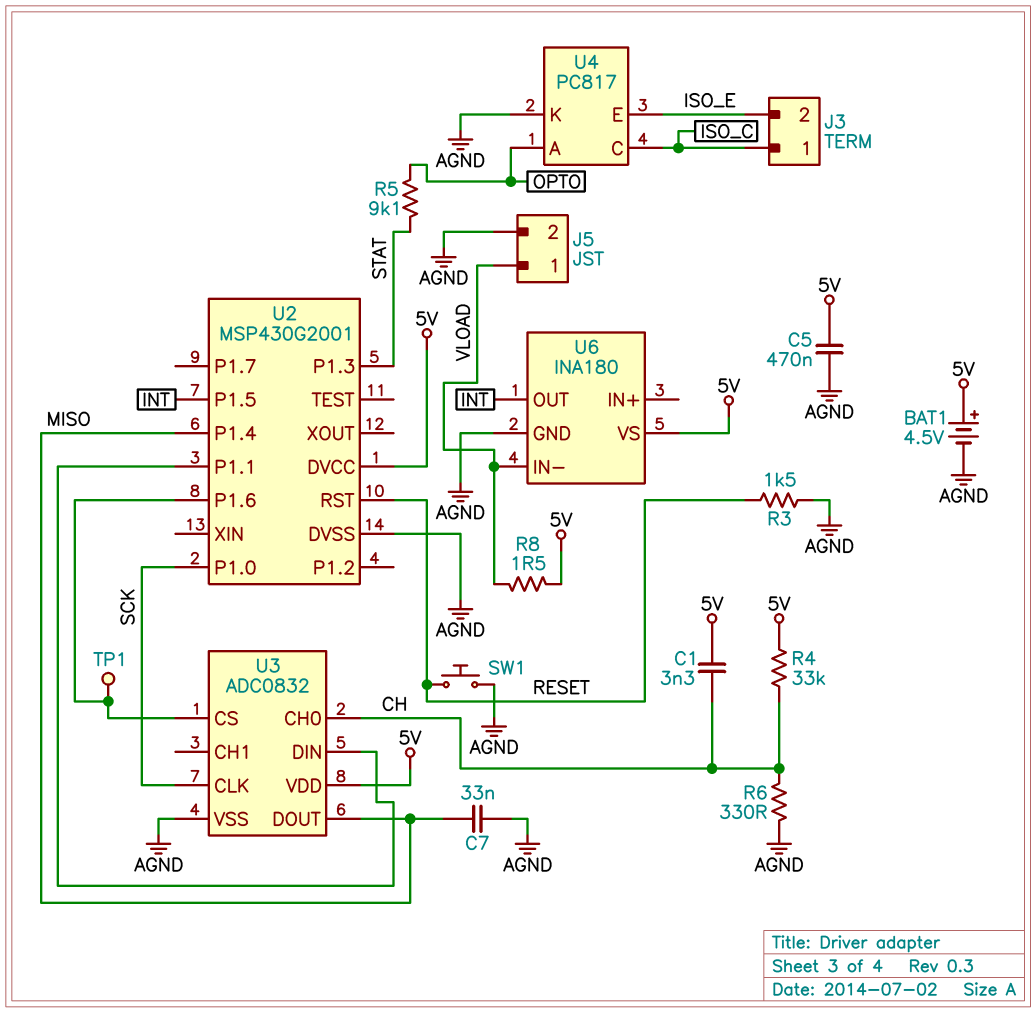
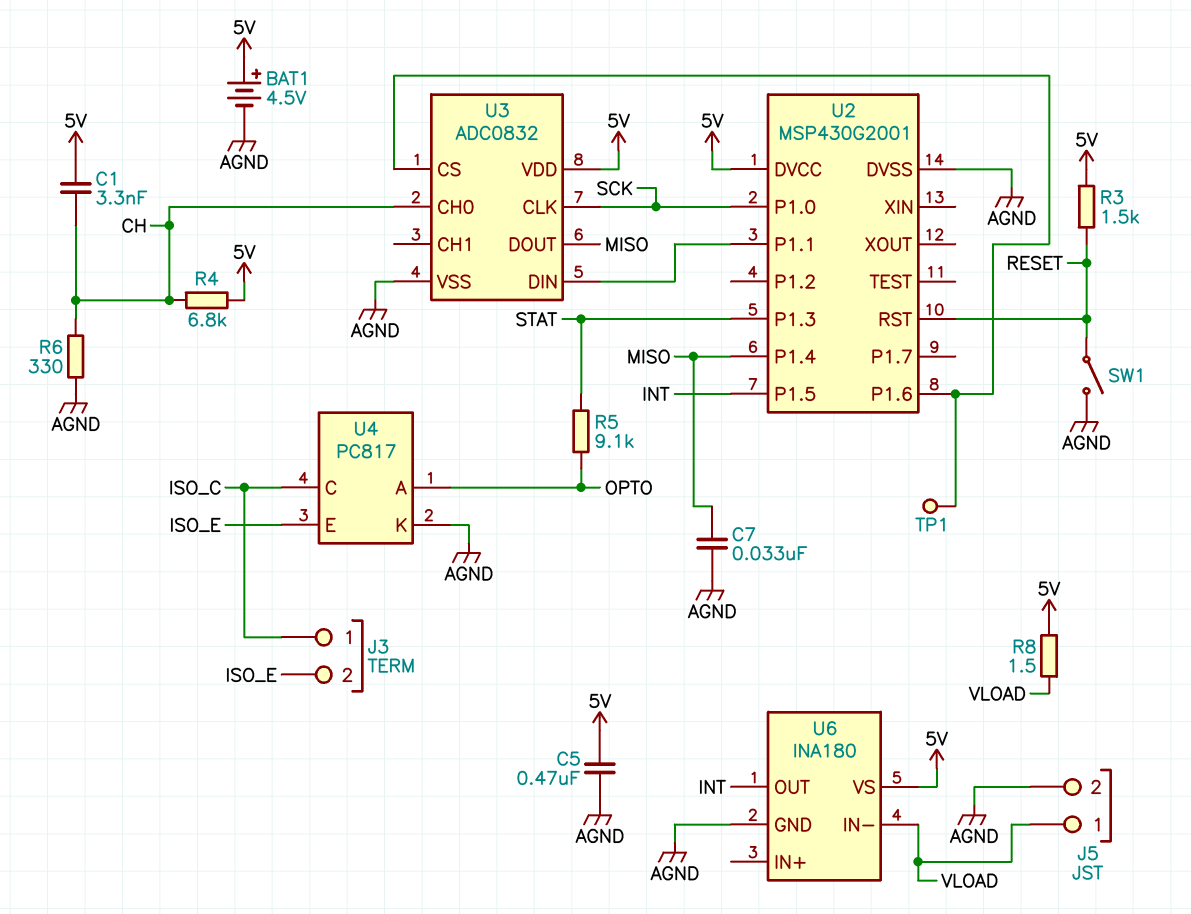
R3: 1.5k (AGND, RESET) -> 1.5k (5V, RESET)
R4: 33k (5V, CH) -> 6.8k (5V, CH)
SW1: button (AGND, RESET) -> switch (AGND, RESET)

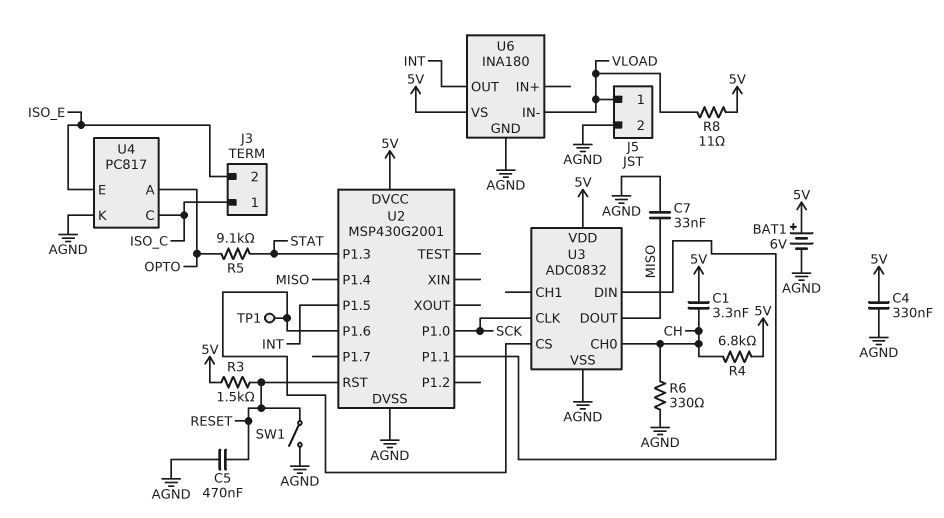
BAT1: 4.5V (plus 5V, minus AGND) -> 6V (plus 5V, minus AGND)
C4: none -> 330nF (5V, AGND)
C5: 470nF (5V, AGND) -> 470nF (AGND, RESET)
R8: 1.5 (5V, VLOAD) -> 11 (5V, VLOAD)

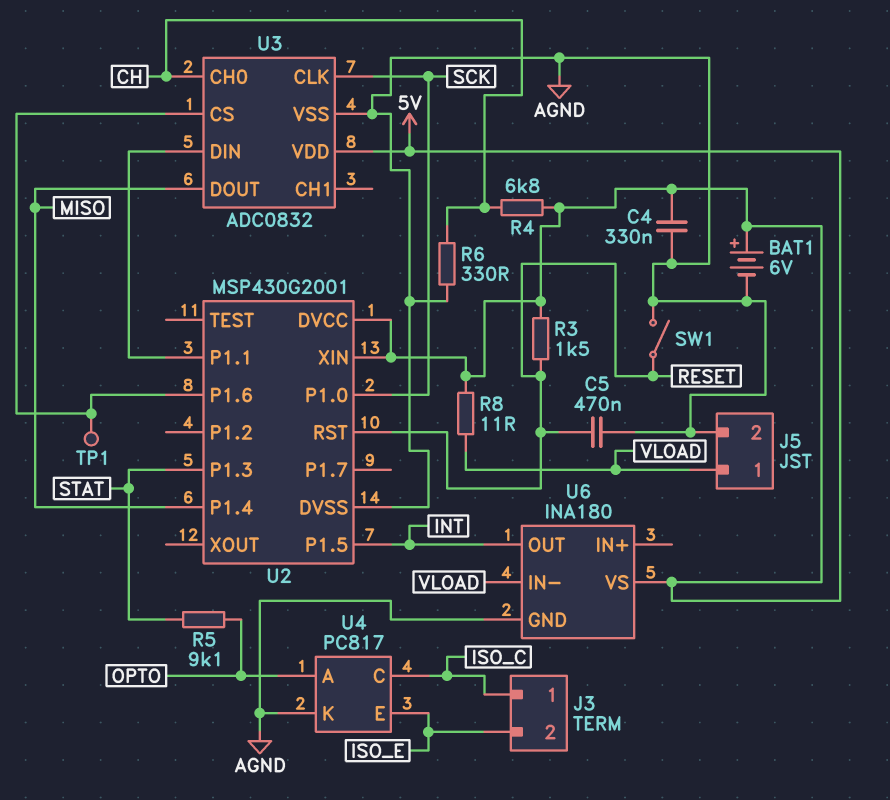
C1: 3.3nF (5V, CH) -> none
C7: 33nF (AGND, MISO) -> none
U2 pin XIN: none -> 5V

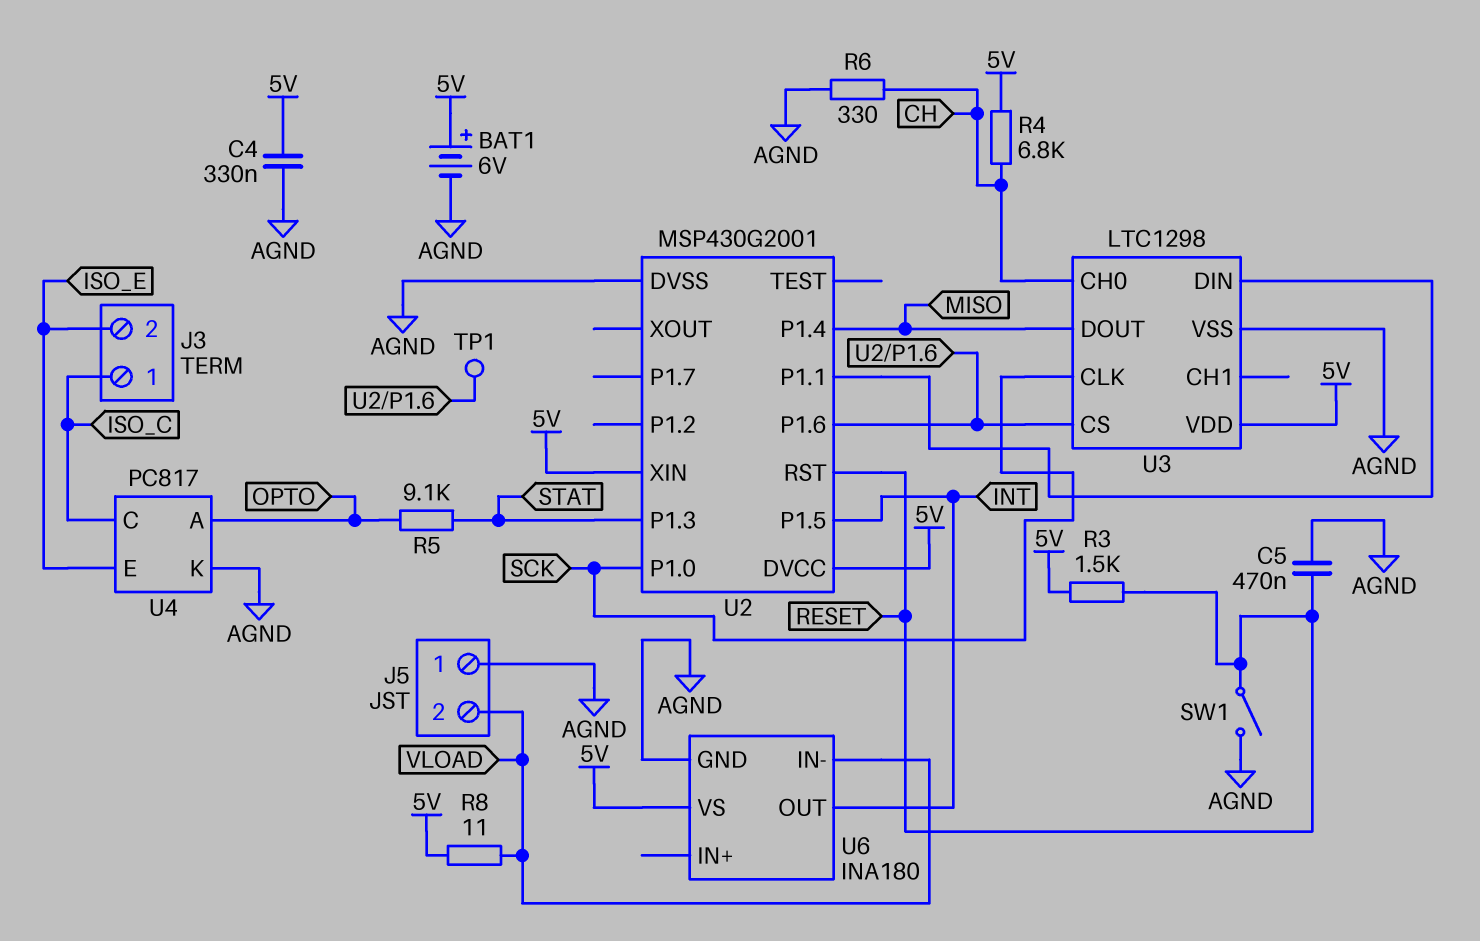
J5 pin 1: VLOAD -> AGND
J5 pin 2: AGND -> VLOAD
U3: ADC0832 -> LTC1298

